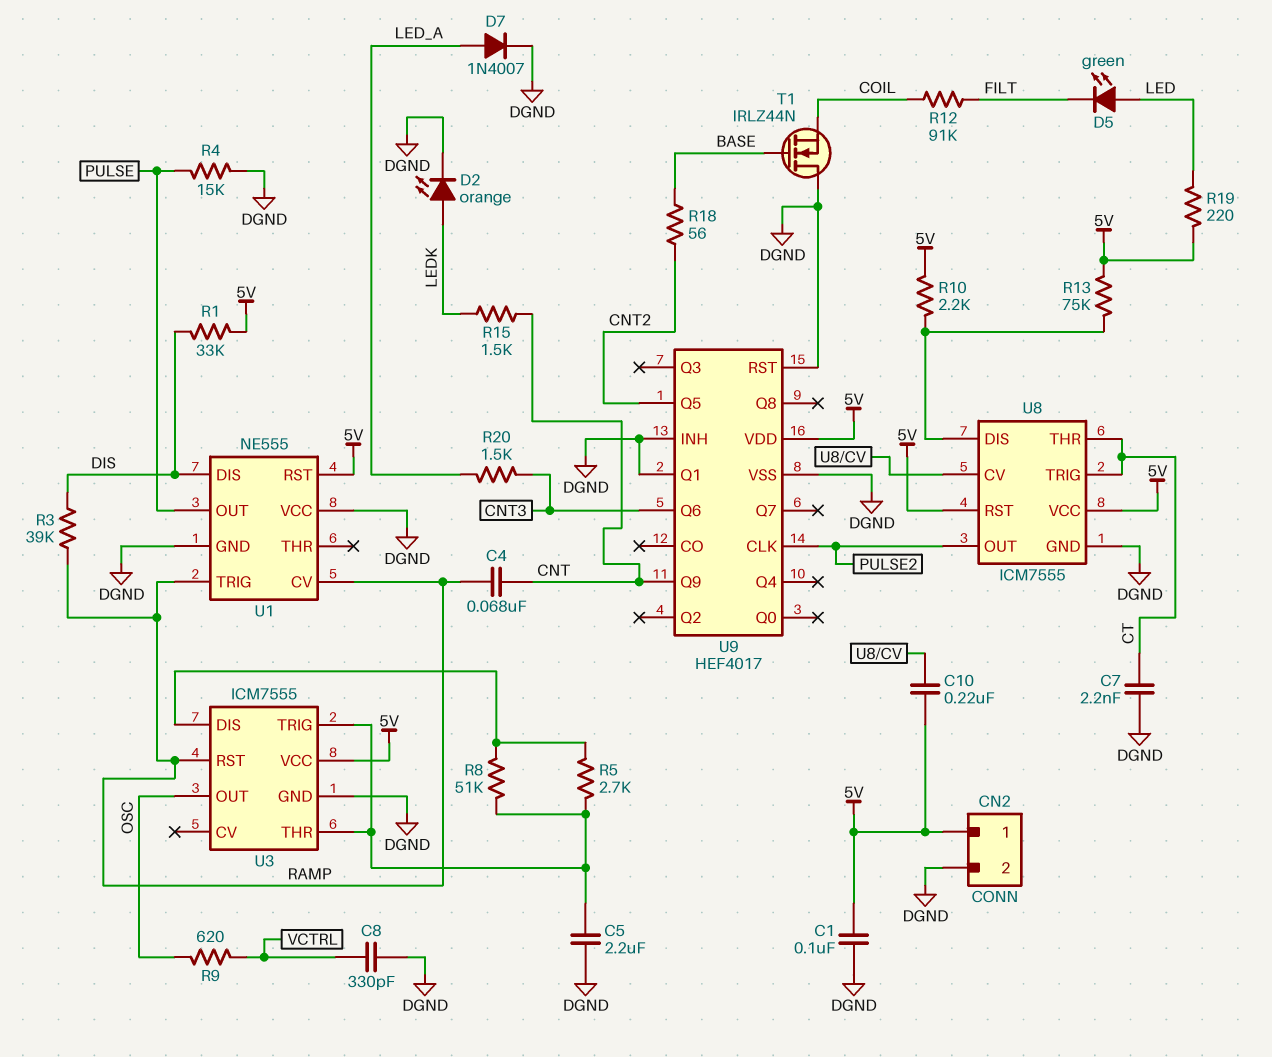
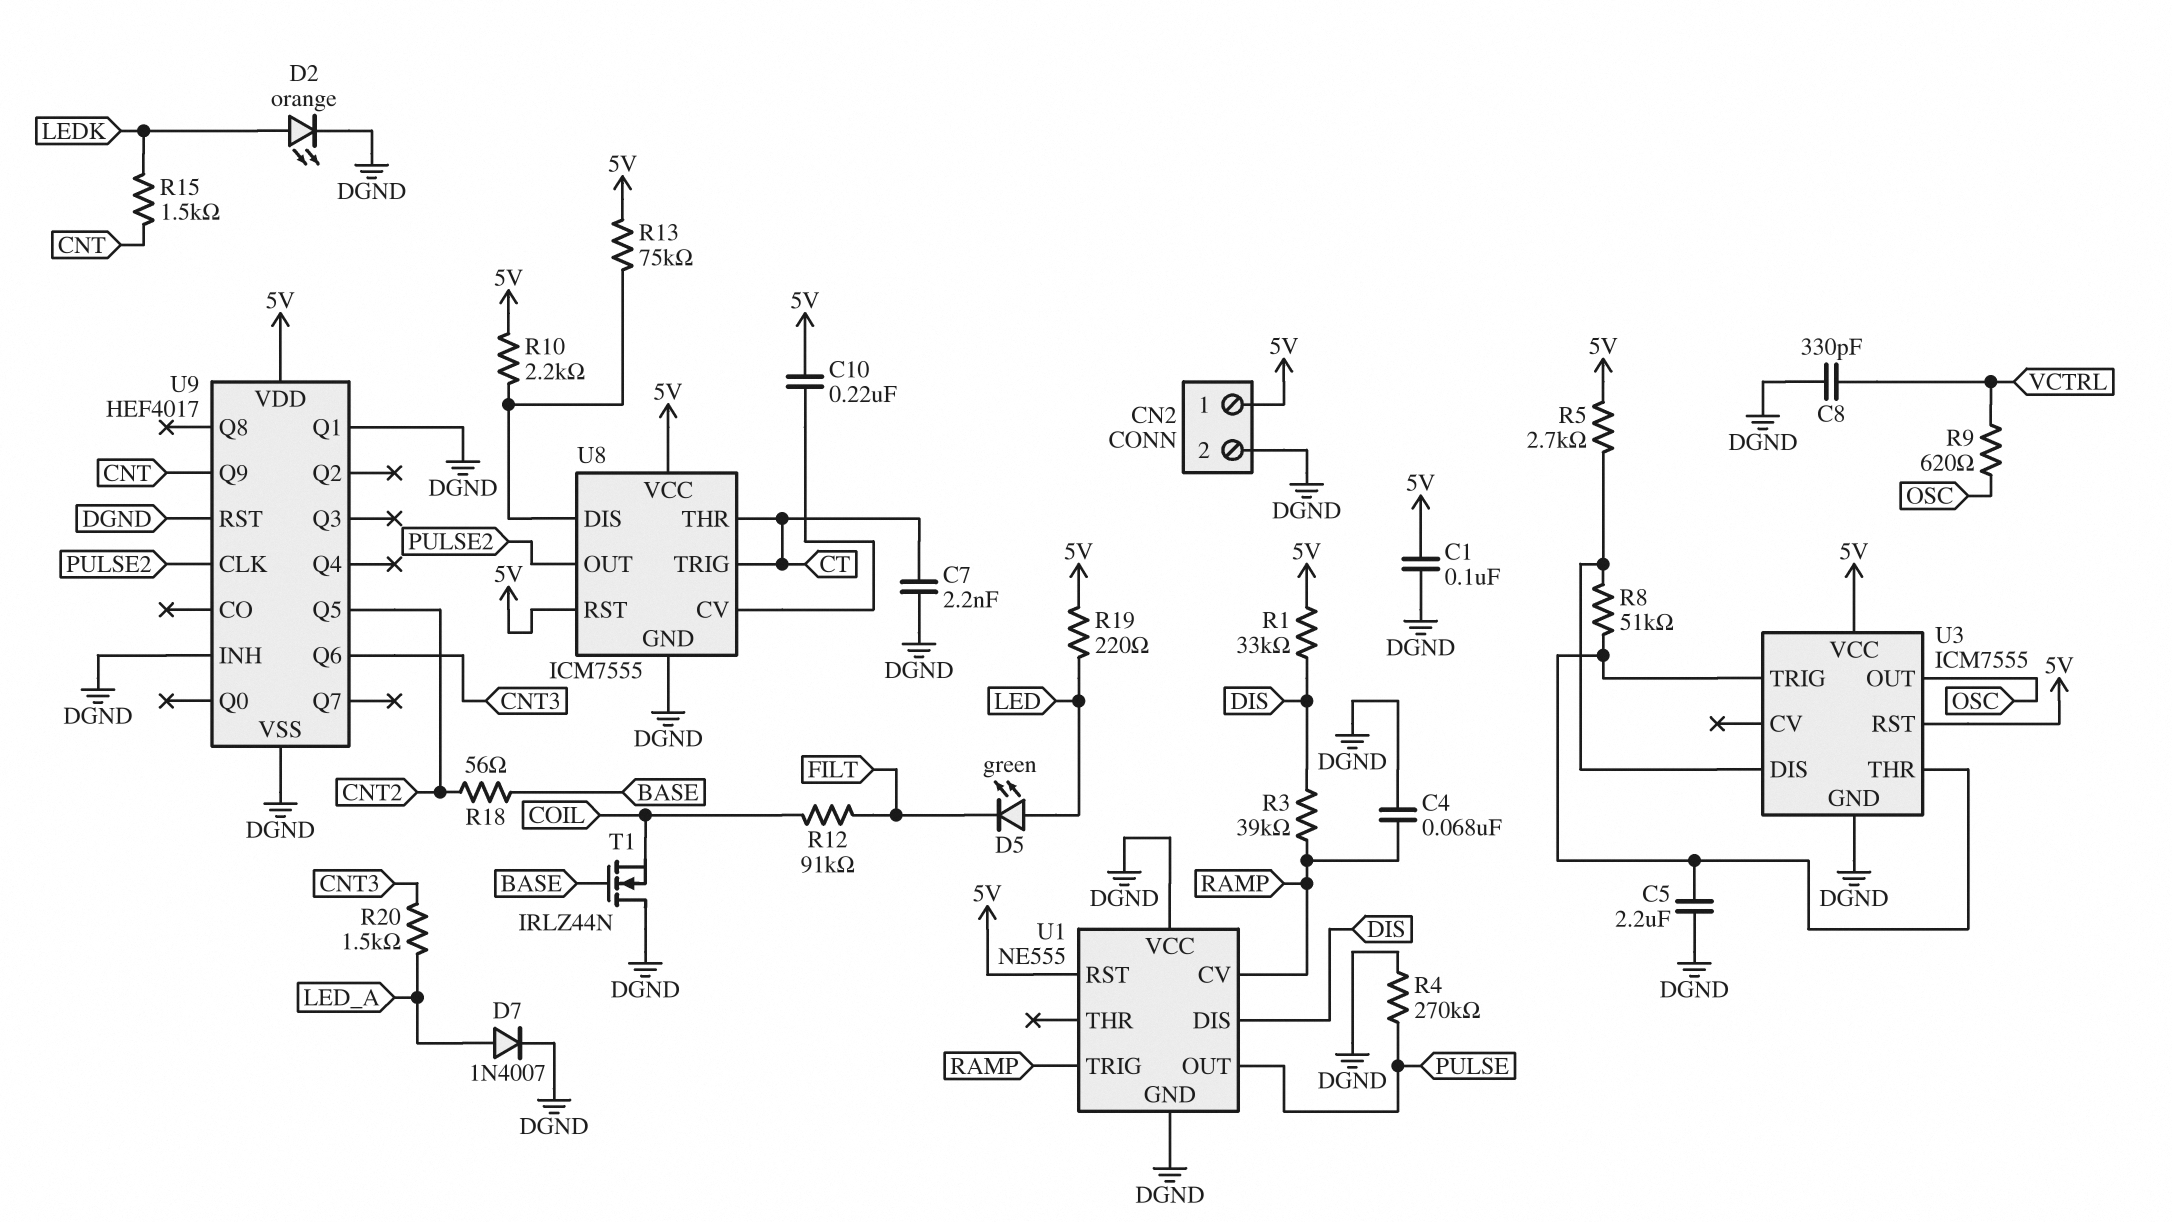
C4: 68nF (CNT, RAMP) -> 68nF (DGND, RAMP)
R4: 15k (DGND, PULSE) -> 270k (DGND, PULSE)
R5: 2.7k (U3/DIS, U3/THR) -> 2.7k (5V, U3/DIS)
U3 pin RST: RAMP -> 5V

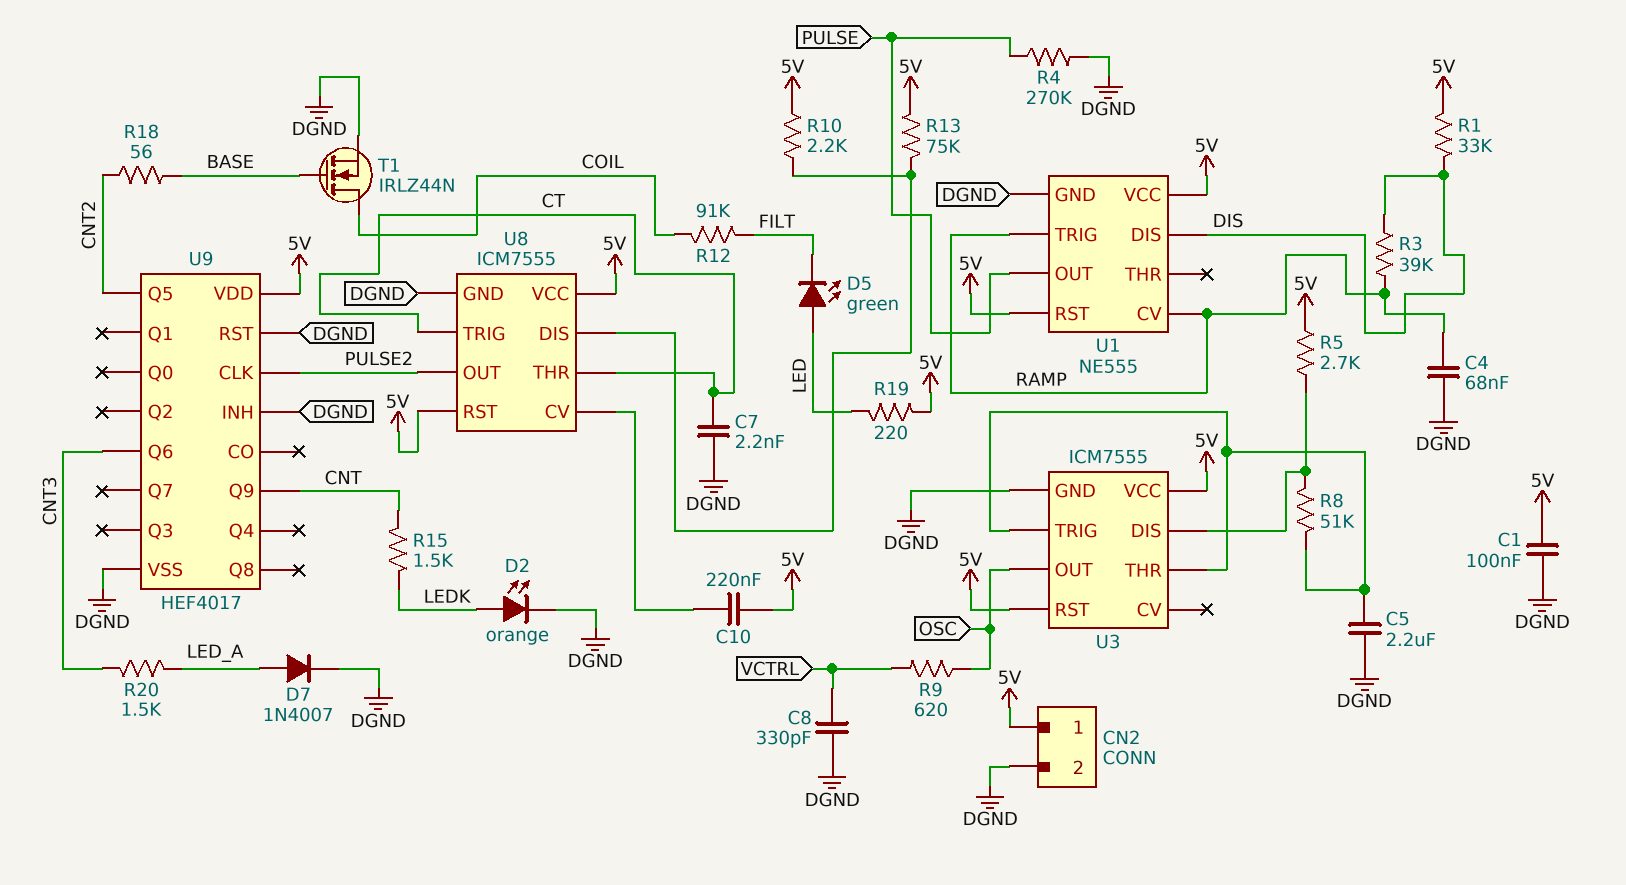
T1: NMOS IRLZ44N (G BASE, D DGND, S COIL) -> NMOS IRLZ44N (G BASE, D COIL, S DGND)
U1 pin VCC: DGND -> 5V
U9 pin Q1: DGND -> none

